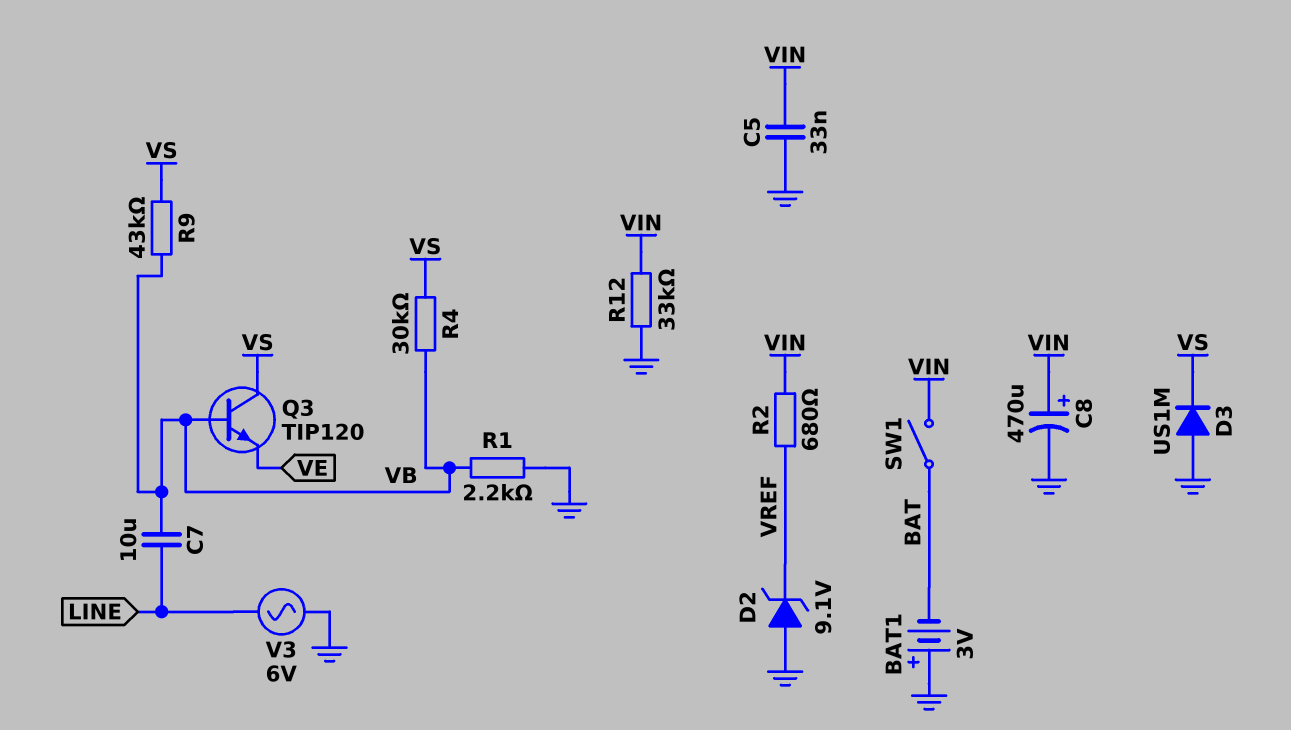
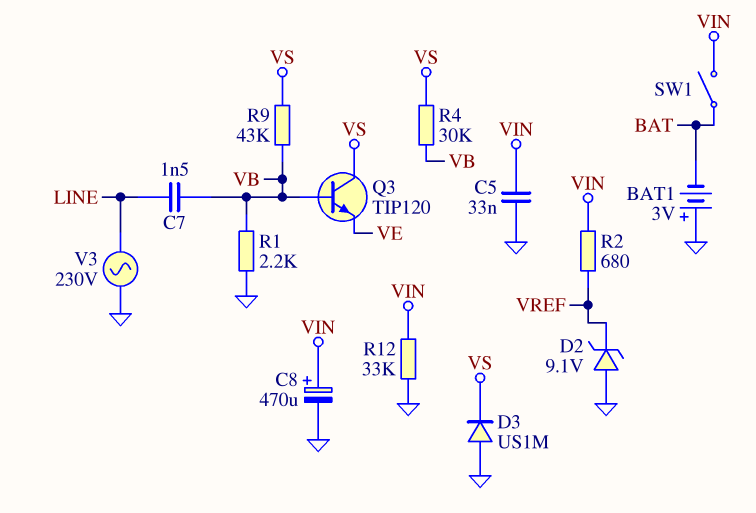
C7: 10uF (LINE, VB) -> 1.5nF (LINE, VB)
V3: AC 6V (GND, LINE) -> AC 230V (GND, LINE)

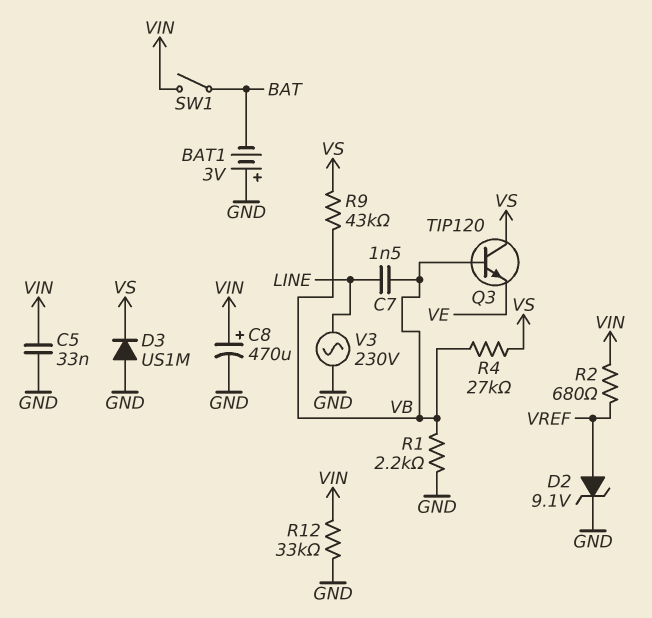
D2: zener 9.1V (A GND, K VREF) -> zener 9.1V (A VREF, K GND)
R4: 30k (VB, VS) -> 27k (VB, VS)

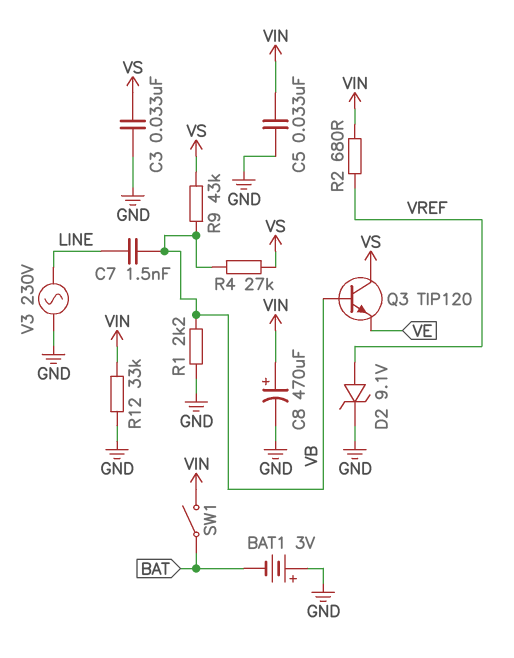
C3: none -> 33nF (GND, VS)
D3: diode US1M (A GND, K VS) -> none

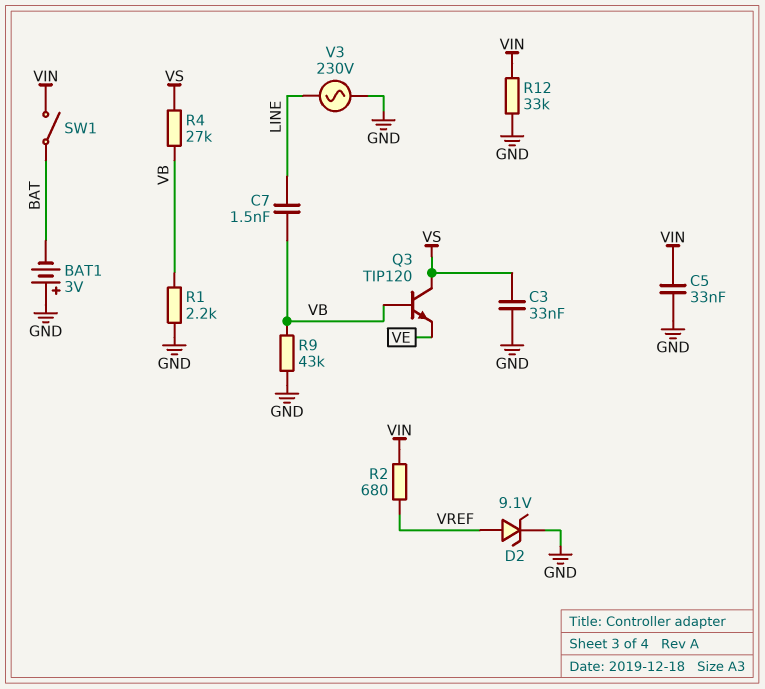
C8: 470uF (plus VIN, minus GND) -> none
R9: 43k (VB, VS) -> 43k (GND, VB)

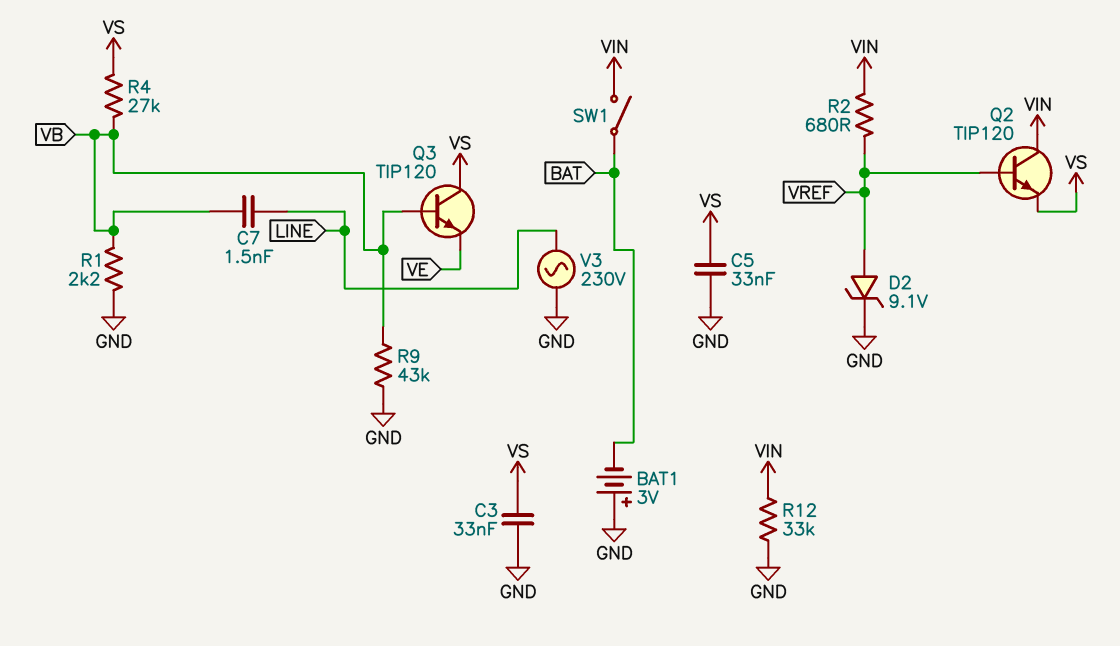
C5: 33nF (GND, VIN) -> 33nF (GND, VS)
Q2: none -> NPN TIP120 (B VREF, C VIN, E VS)

